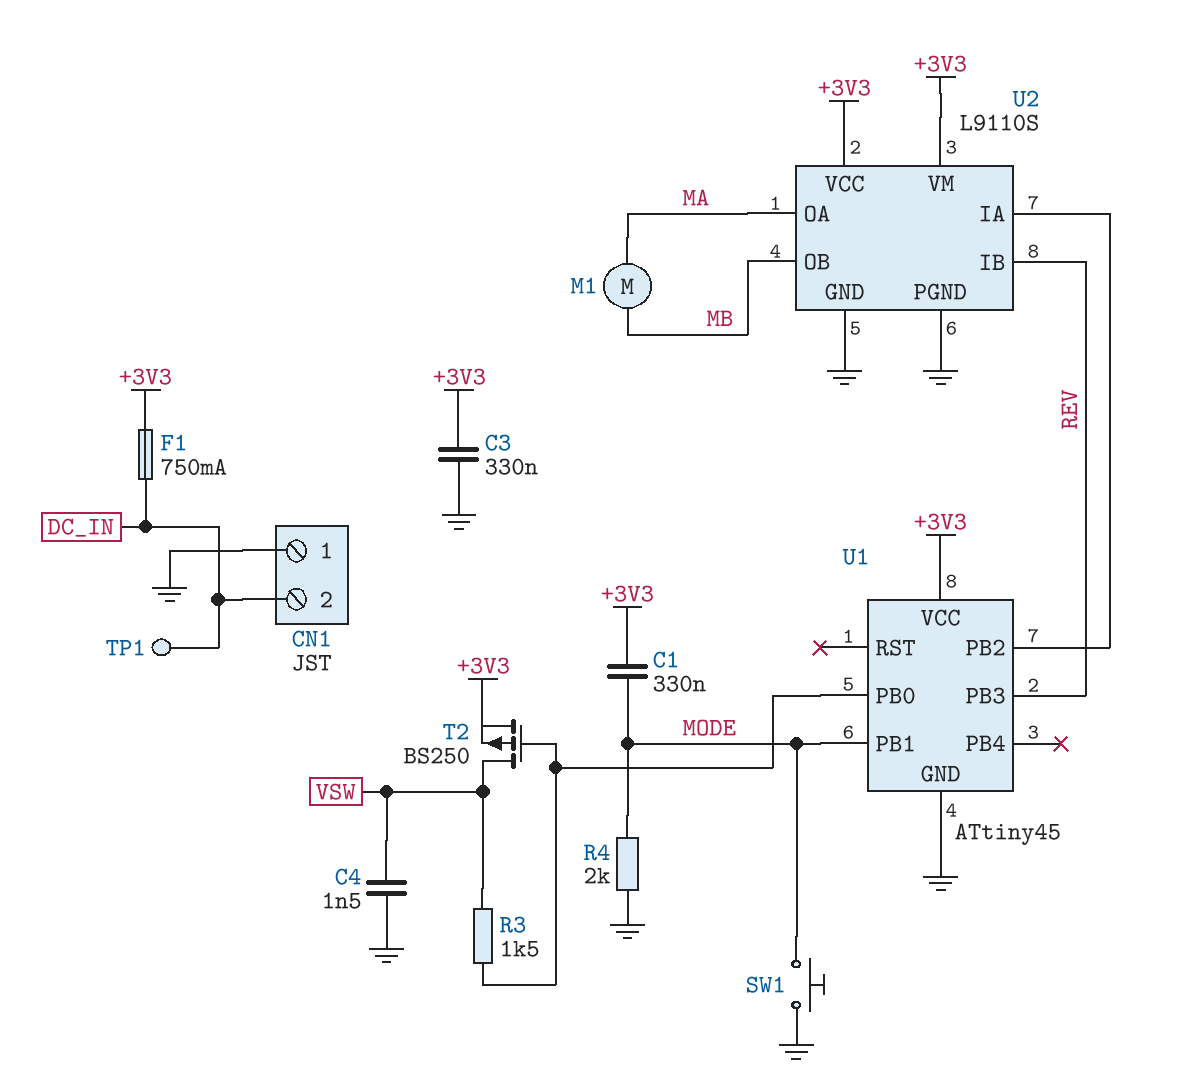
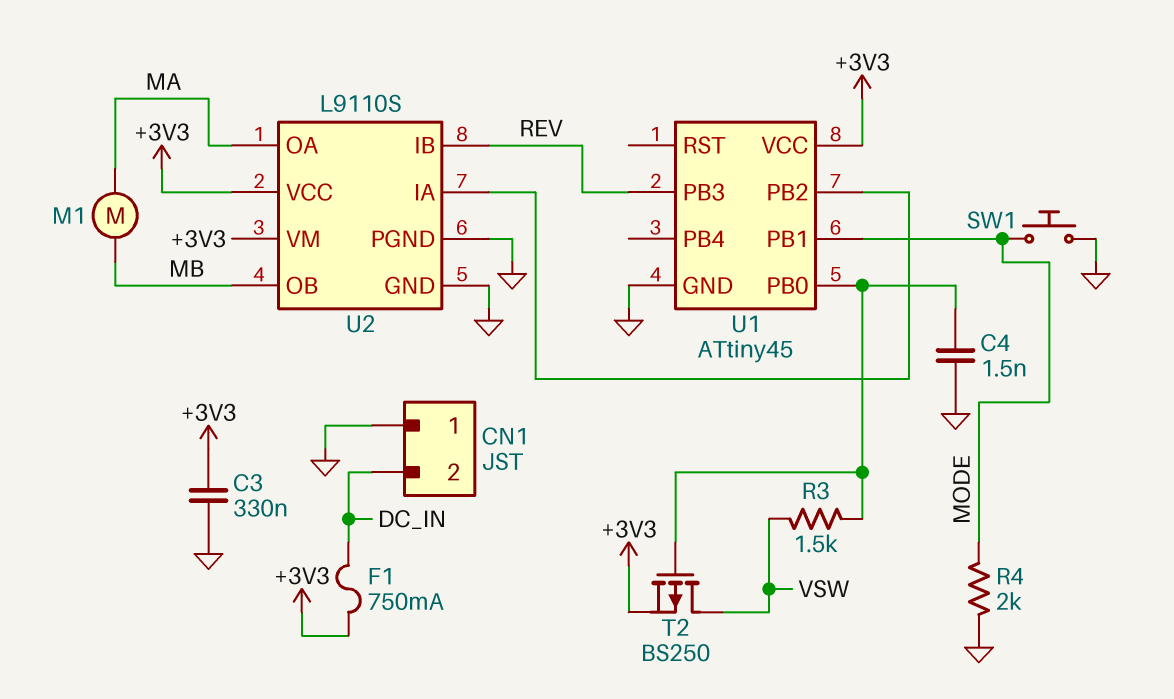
C1: 330nF (+3V3, MODE) -> none
C4: 1.5nF (GND, VSW) -> 1.5nF (GND, U1/PB0)
TP1: test point (DC_IN) -> none

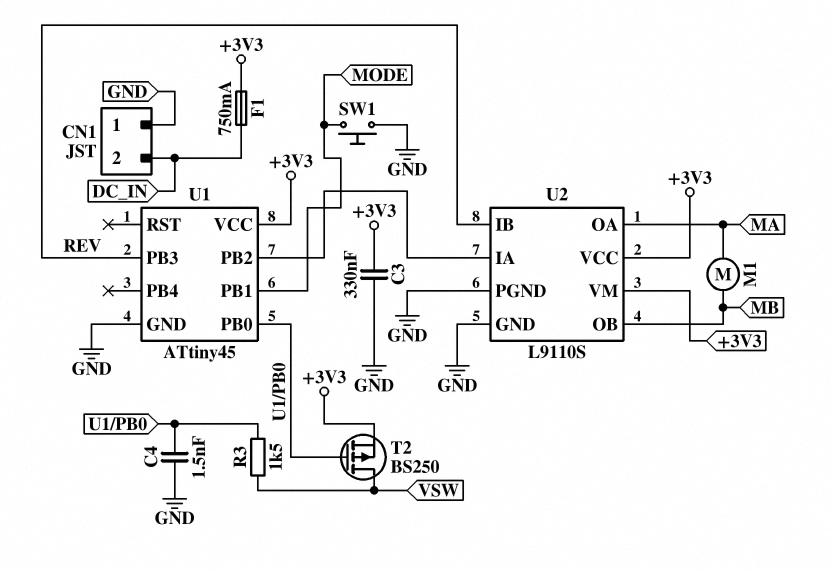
R4: 2k (GND, MODE) -> none

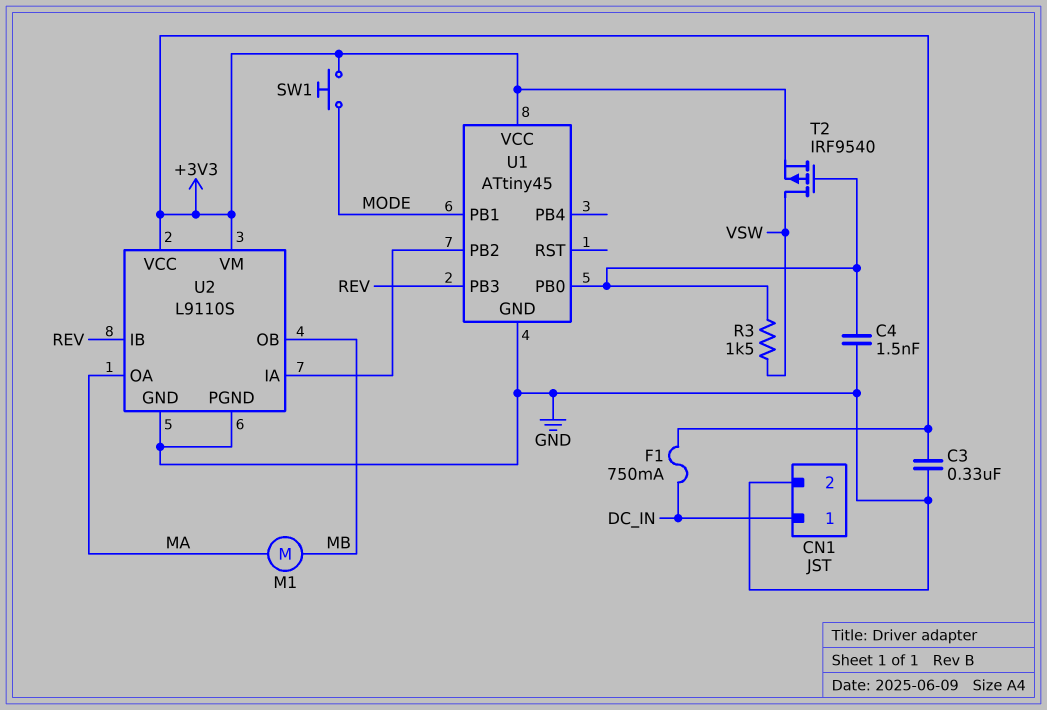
CN1 pin 1: GND -> DC_IN
CN1 pin 2: DC_IN -> GND
SW1: button (GND, MODE) -> button (+3V3, MODE)
T2: PMOS BS250 (G U1/PB0, D VSW, S +3V3) -> PMOS IRF9540 (G U1/PB0, D VSW, S +3V3)

